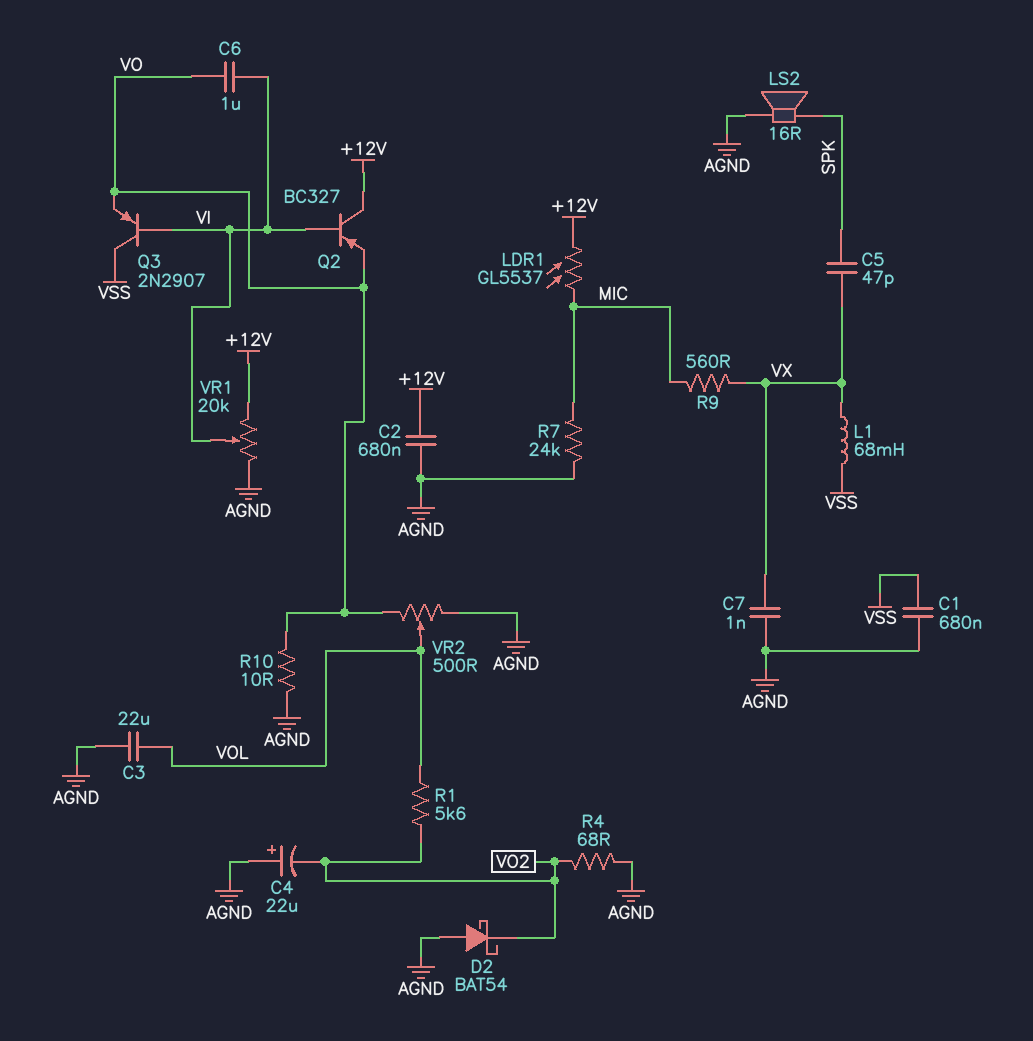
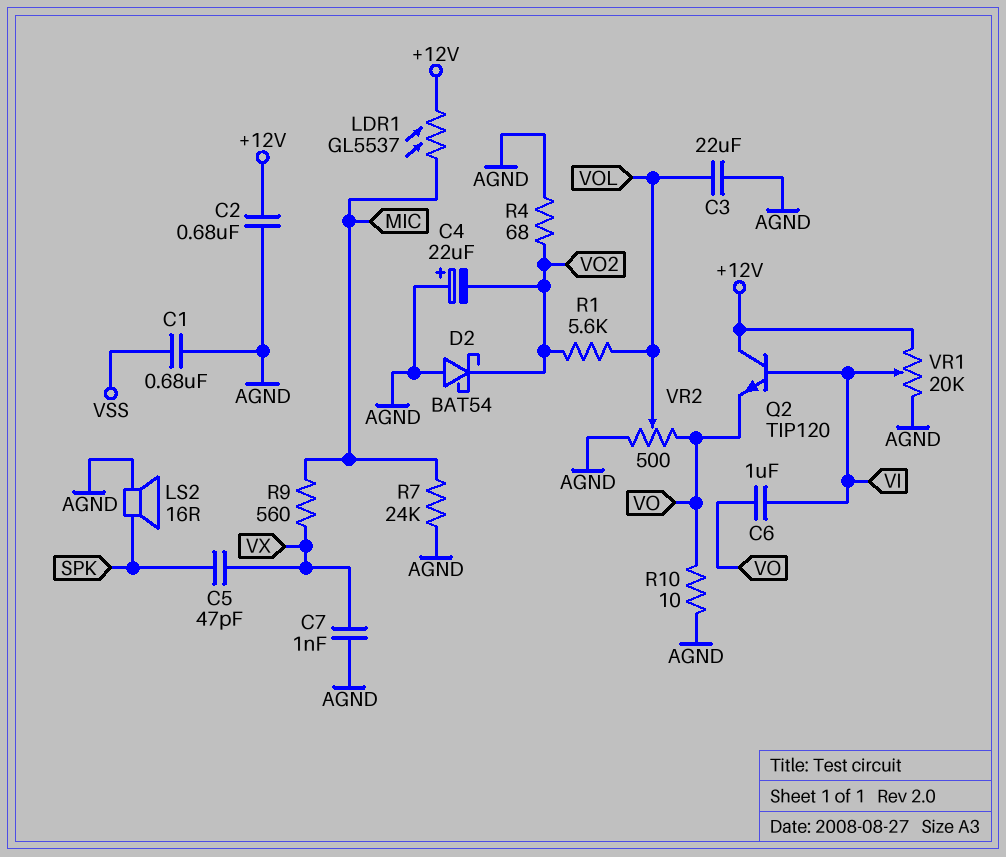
L1: 68mH (VSS, VX) -> none
Q2: PNP BC327 (B VI, C +12V, E VO) -> NPN TIP120 (B VI, C +12V, E VO)
Q3: PNP 2N2907 (B VI, C VSS, E VO) -> none

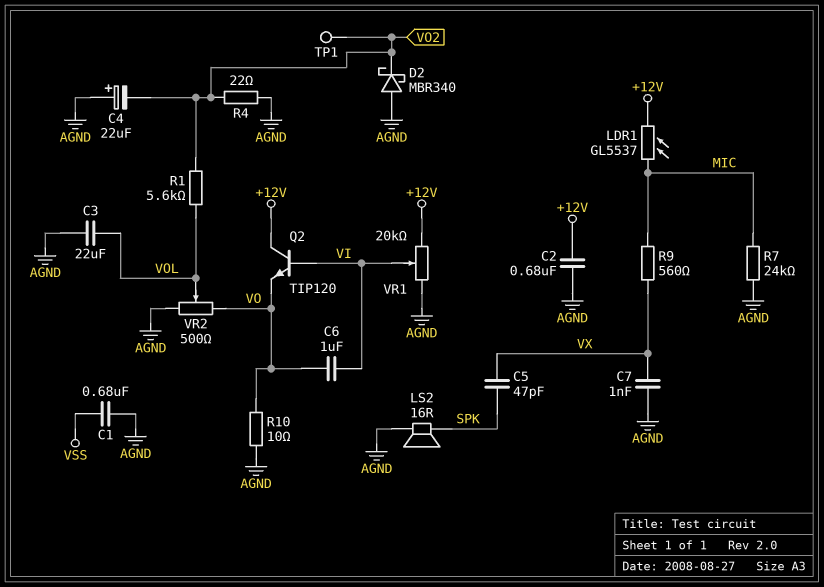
D2: schottky BAT54 (A AGND, K VO2) -> schottky MBR340 (A AGND, K VO2)
R4: 68 (AGND, VO2) -> 22 (AGND, VO2)
TP1: none -> test point (VO2)

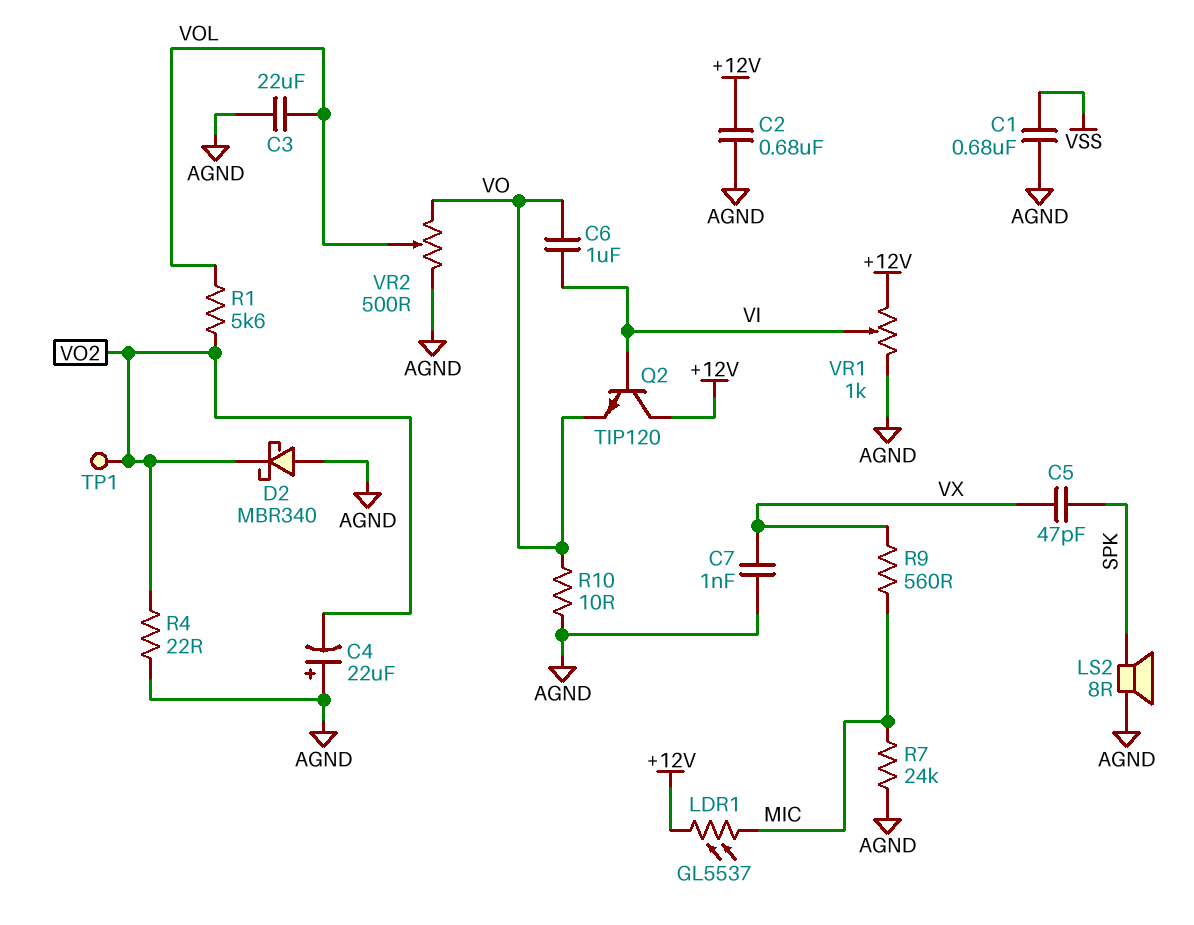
LS2: speaker 16R (AGND, SPK) -> speaker 8R (AGND, SPK)
VR1: 20k (+12V, AGND, wiper VI) -> 1k (+12V, AGND, wiper VI)

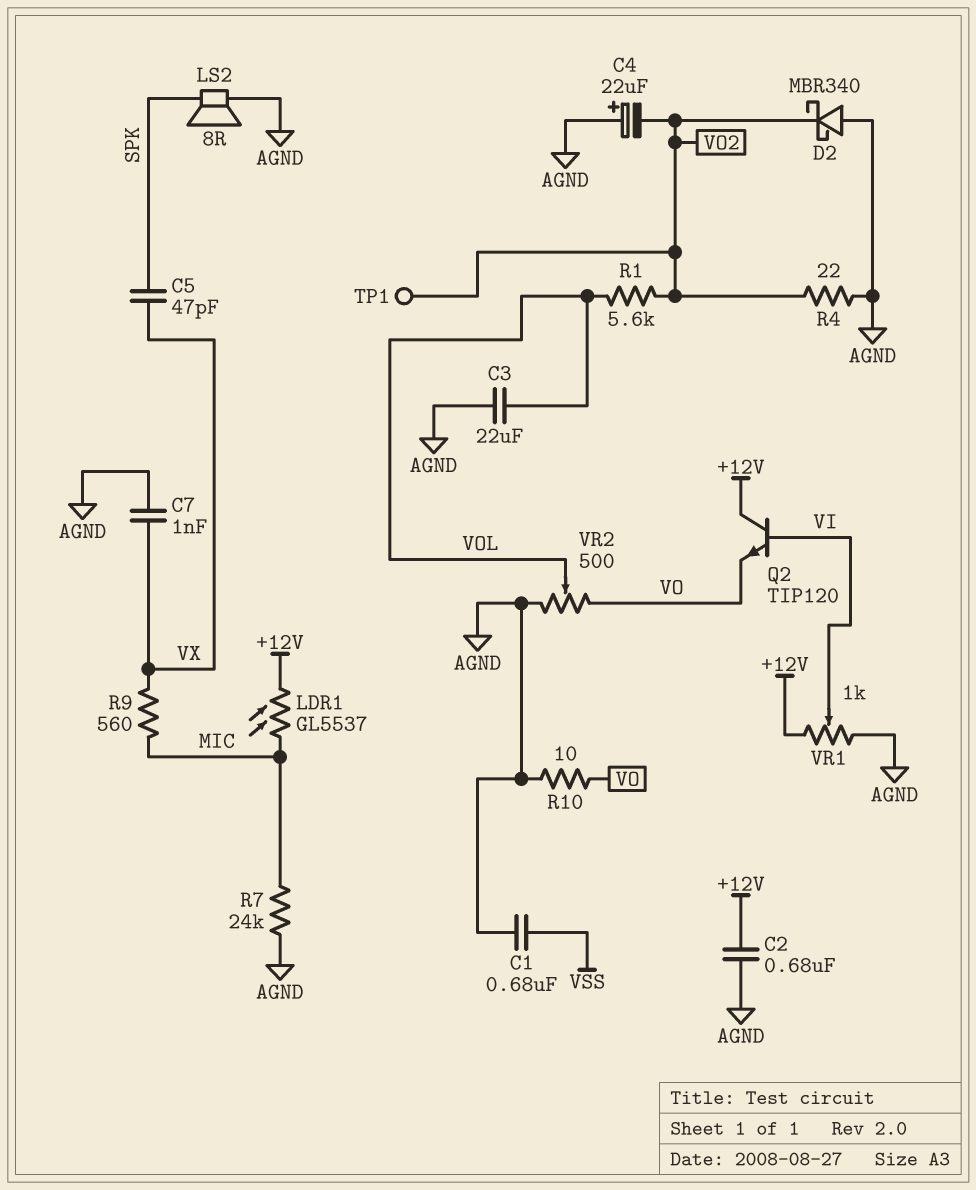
C6: 1uF (VI, VO) -> none

